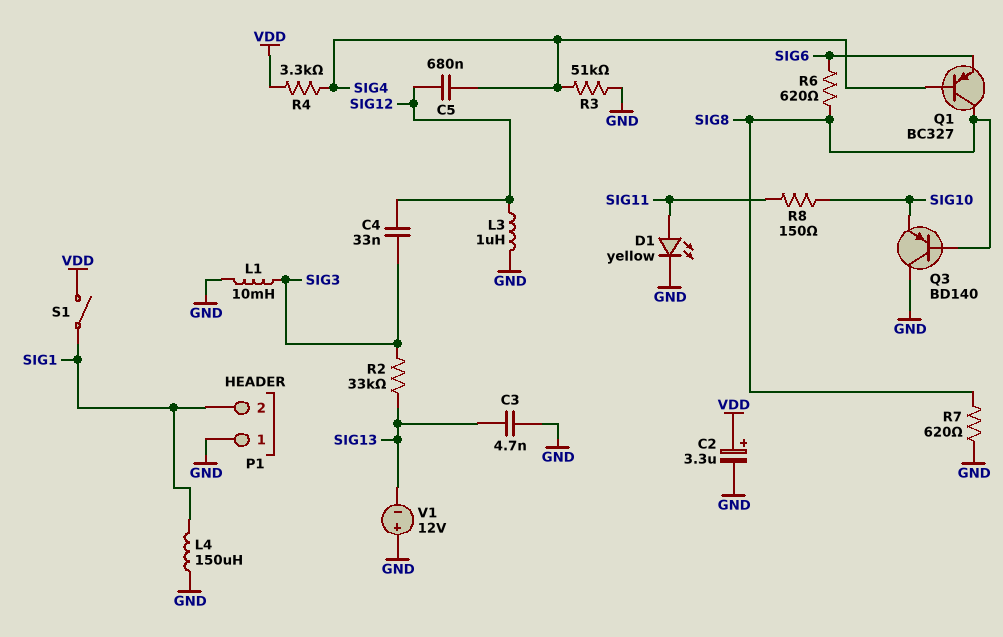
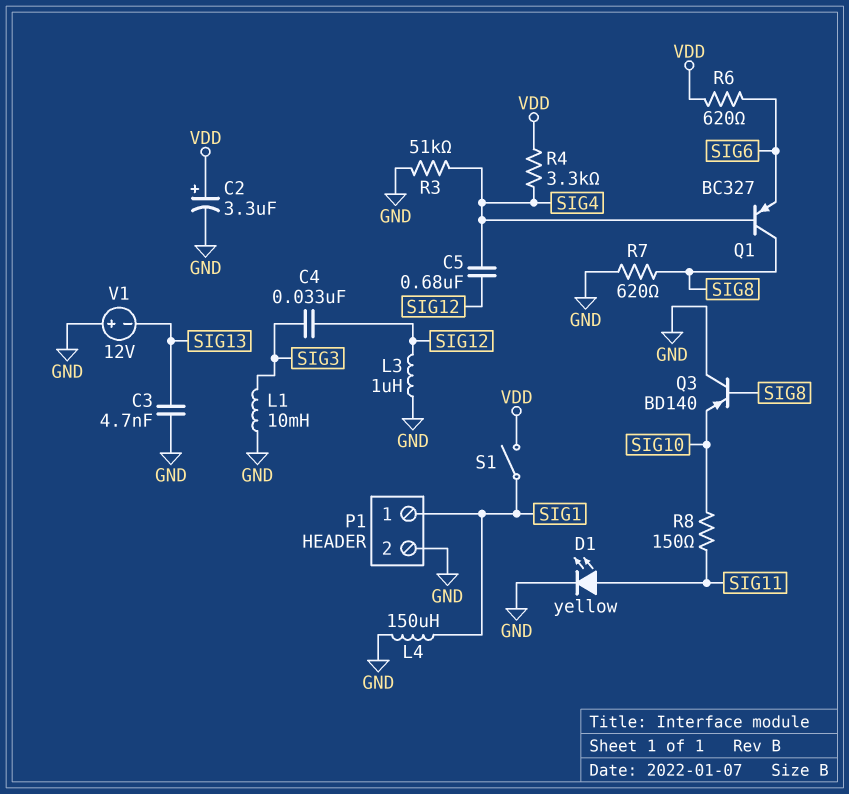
P1 pin 1: GND -> SIG1
P1 pin 2: SIG1 -> GND
R2: 33k (SIG3, SIG13) -> none
R6: 620 (SIG6, SIG8) -> 620 (SIG6, VDD)

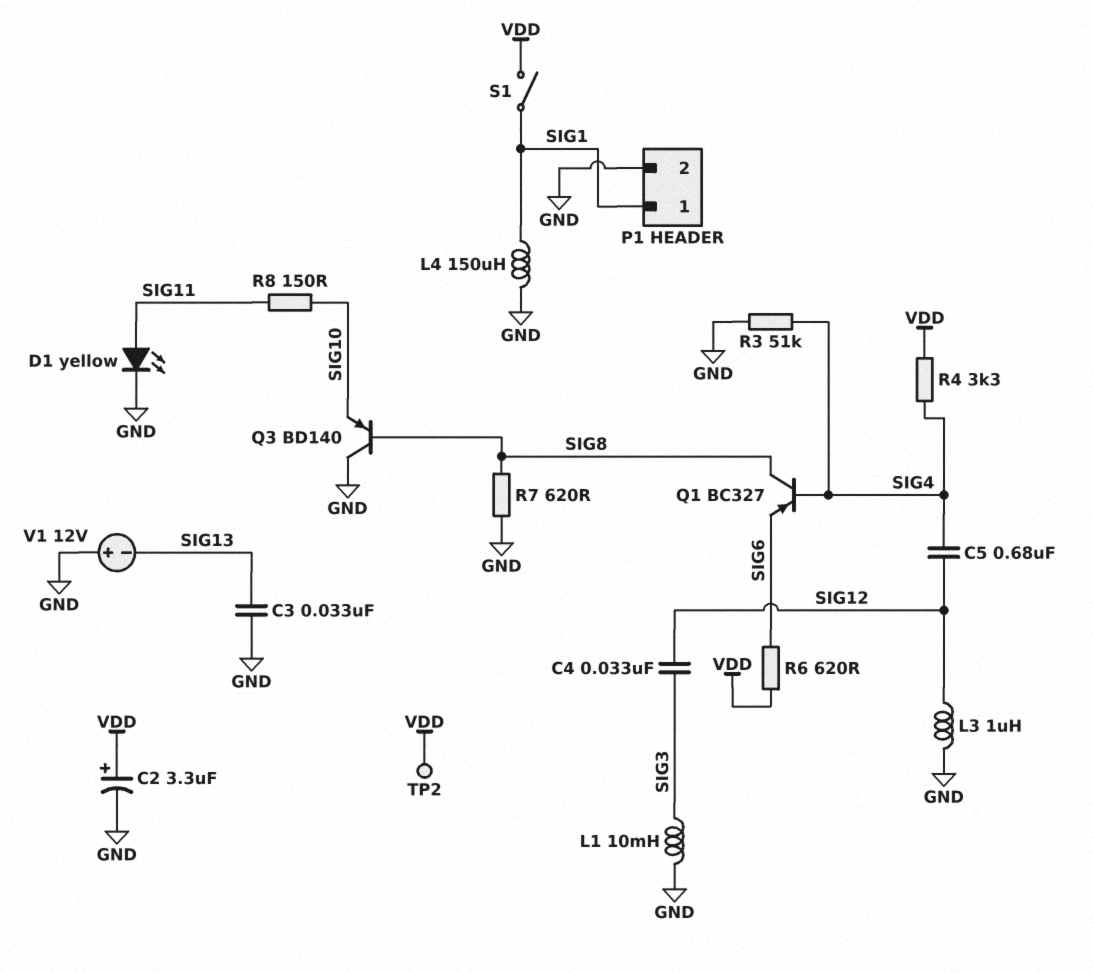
C3: 4.7nF (GND, SIG13) -> 33nF (GND, SIG13)
TP2: none -> test point (VDD)

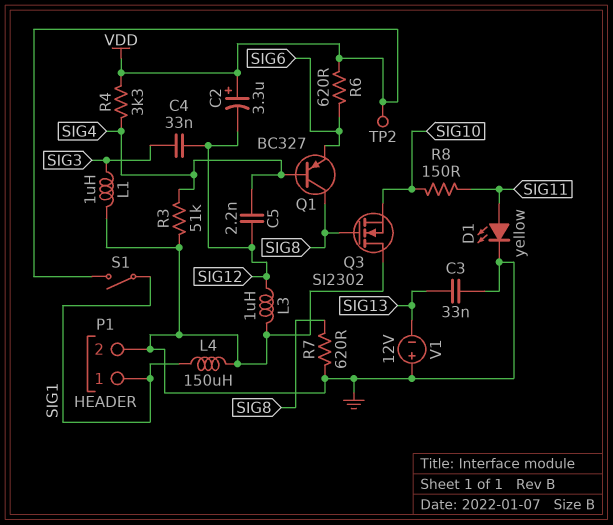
C2: 3.3uF (plus VDD, minus GND) -> 3.3uF (plus VDD, minus SIG12)
C5: 680nF (SIG4, SIG12) -> 2.2nF (SIG4, SIG12)
L1: 10mH (GND, SIG3) -> 1uH (GND, SIG3)
Q3: PNP BD140 (B SIG8, C GND, E SIG10) -> NMOS SI2302 (G SIG8, D GND, S SIG10)

